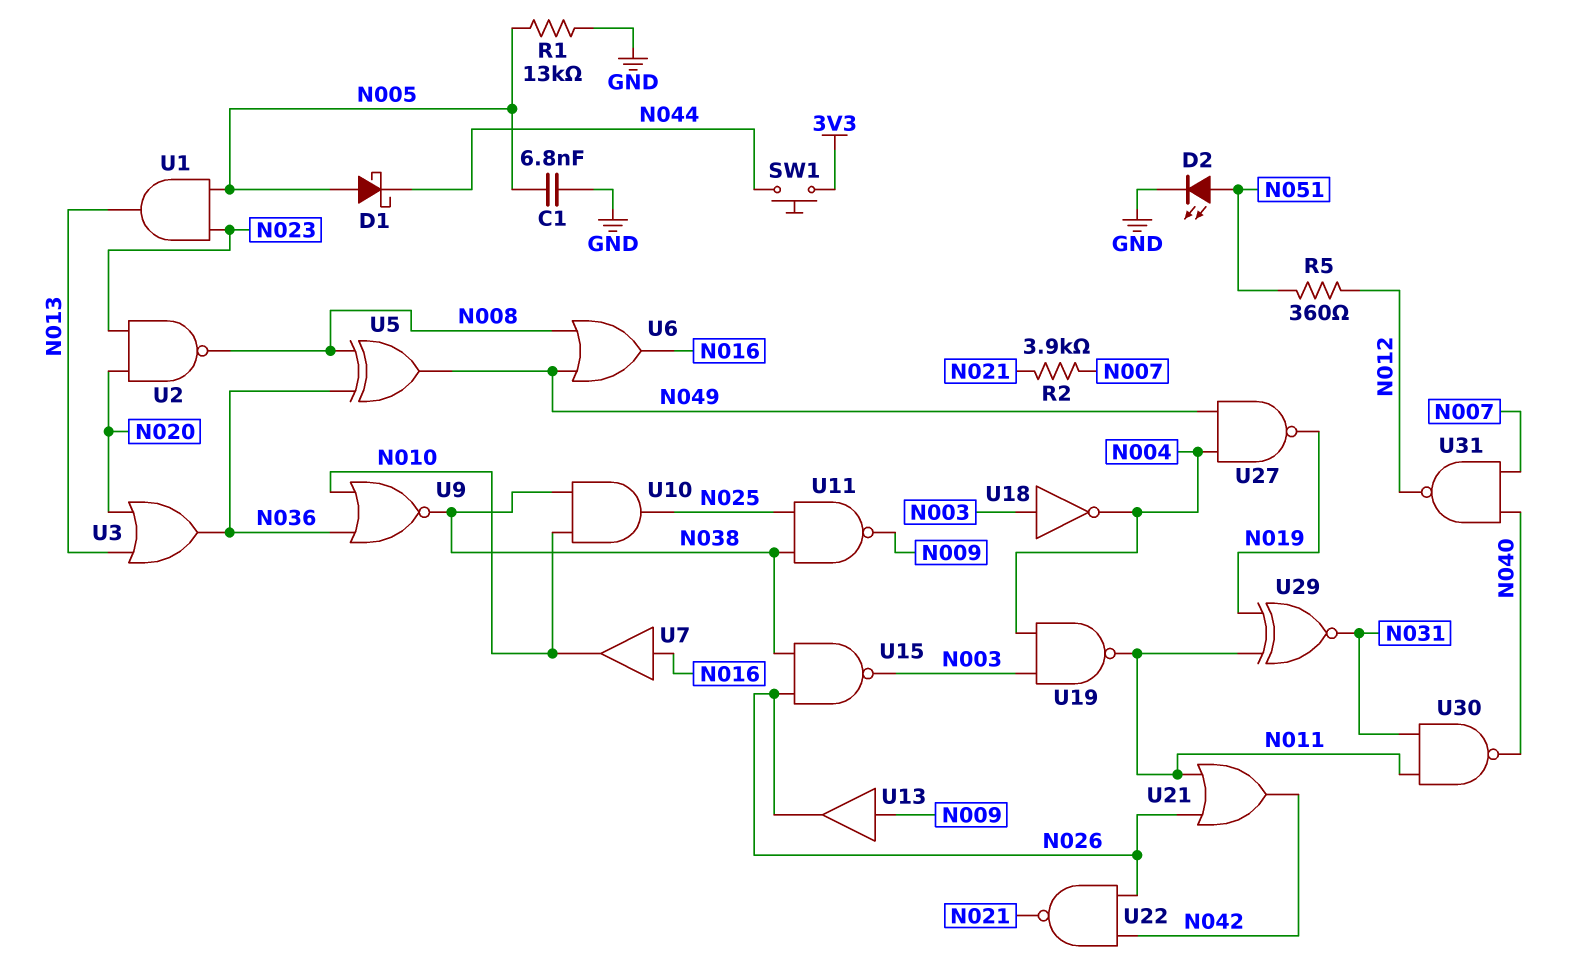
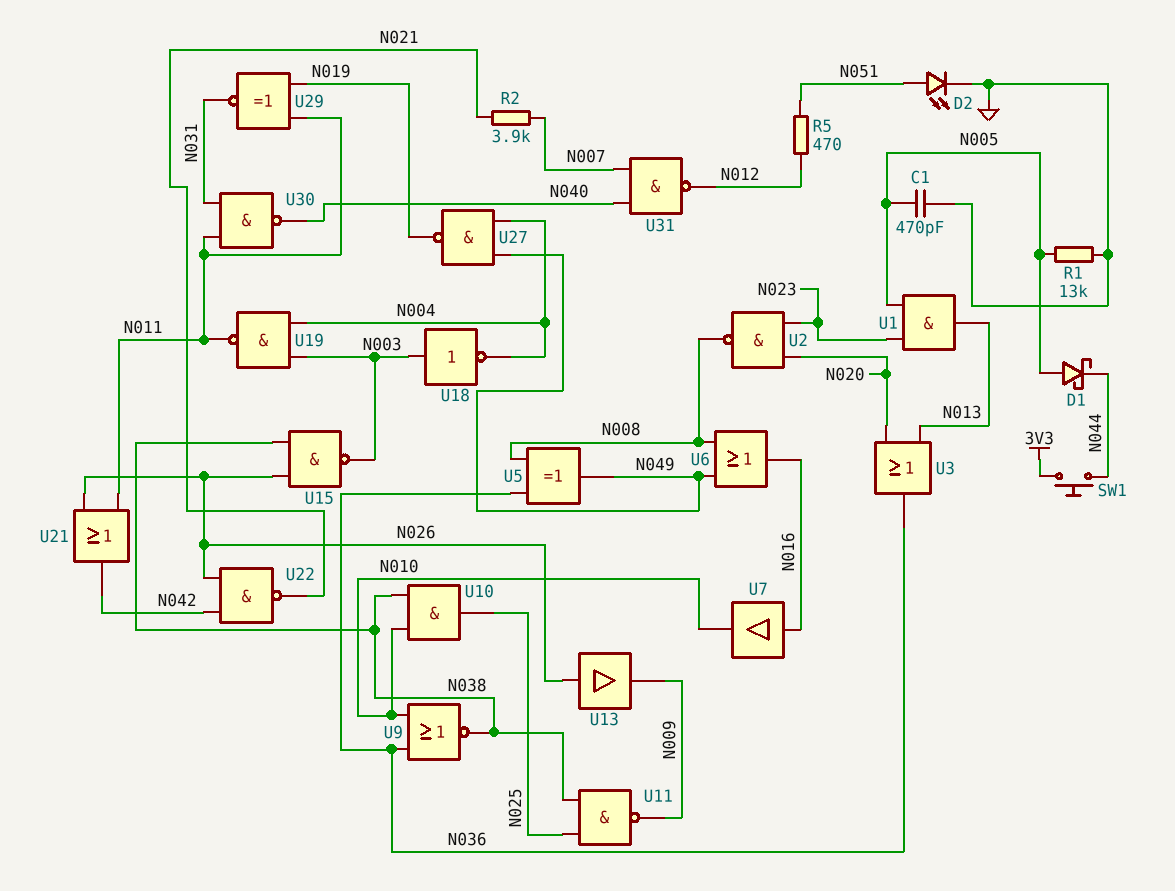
C1: 6.8nF (GND, N005) -> 470pF (GND, N005)
R5: 360 (N012, N051) -> 470 (N012, N051)
U13: buffer (in N009, out N026) -> buffer (in N026, out N009)

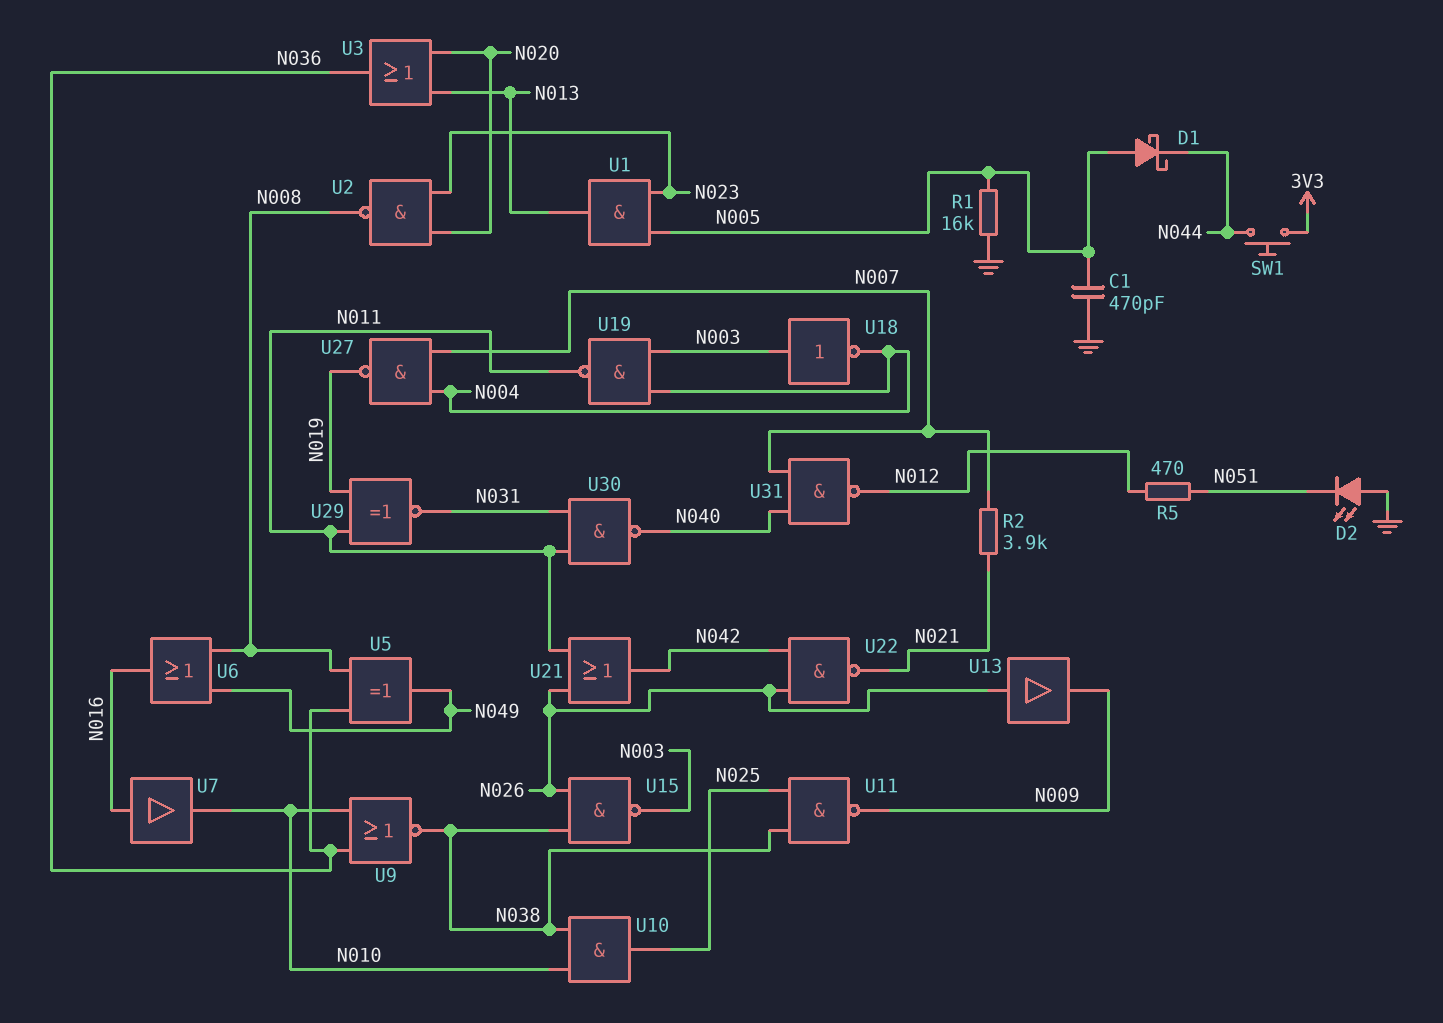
D2: LED (A N051, K GND) -> LED (A GND, K N051)
R1: 13k (GND, N005) -> 16k (GND, N005)
U27: NAND (in N004, in N049, out N019) -> NAND (in N004, in N007, out N019)

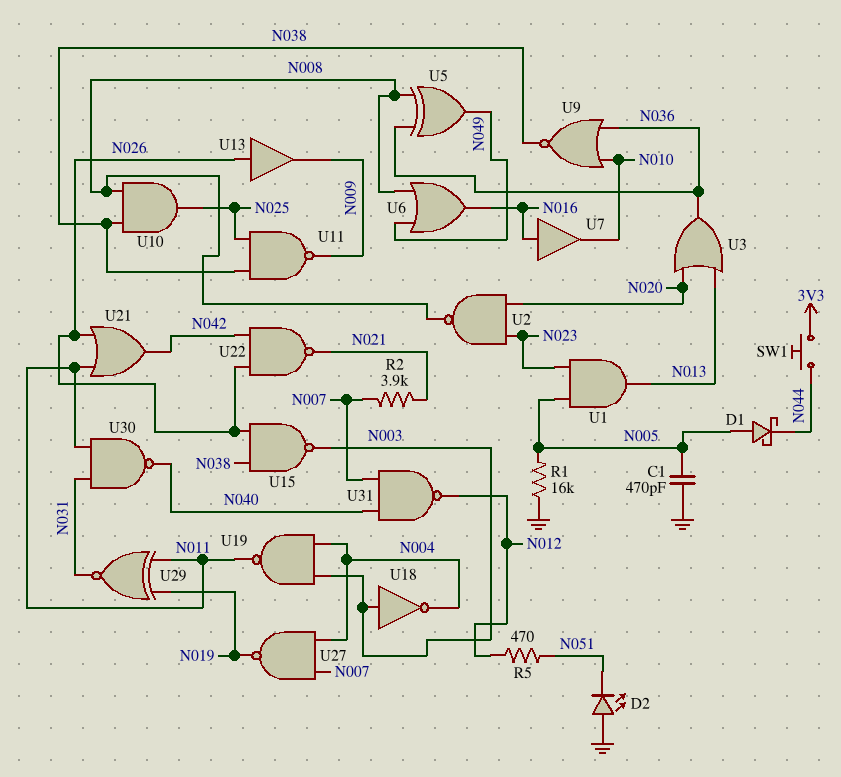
U10: AND (in N010, in N038, out N025) -> AND (in N008, in N038, out N025)

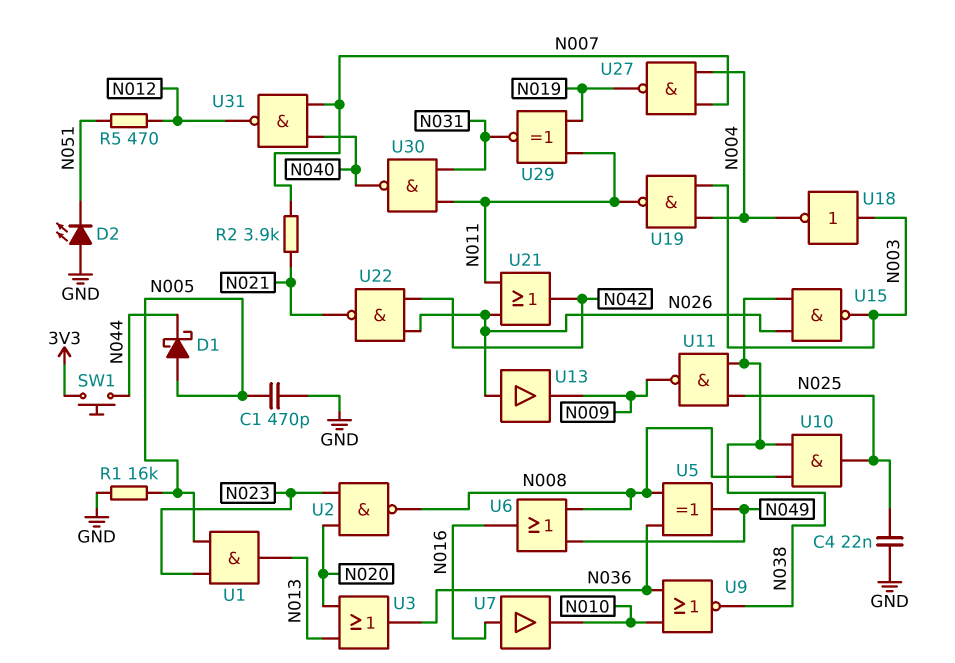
C4: none -> 22nF (GND, N025)

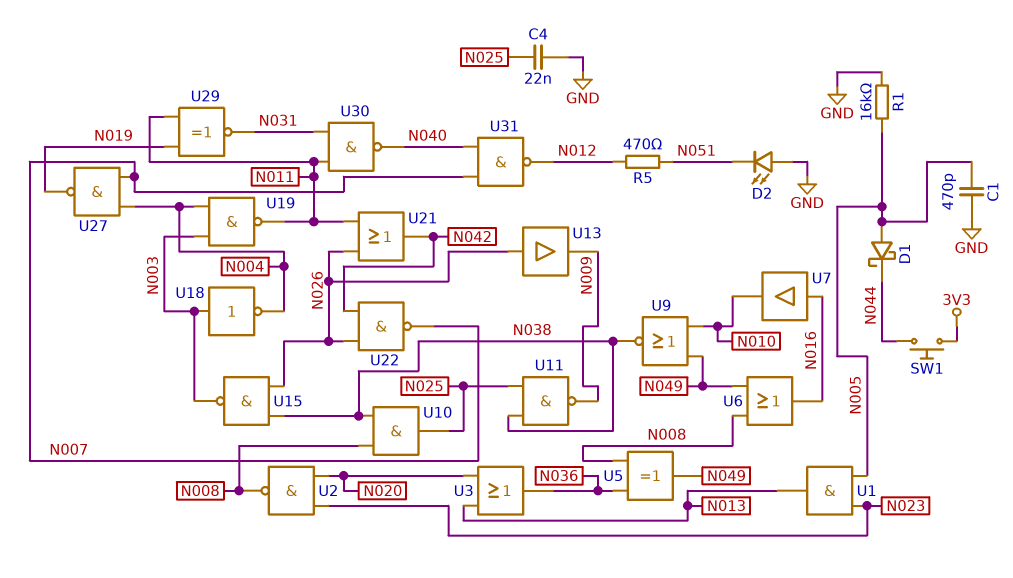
R2: 3.9k (N007, N021) -> none
U9: NOR (in N010, in N036, out N038) -> NOR (in N010, in N049, out N038)
U22: NAND (in N026, in N042, out N021) -> NAND (in N026, in N042, out N007)

